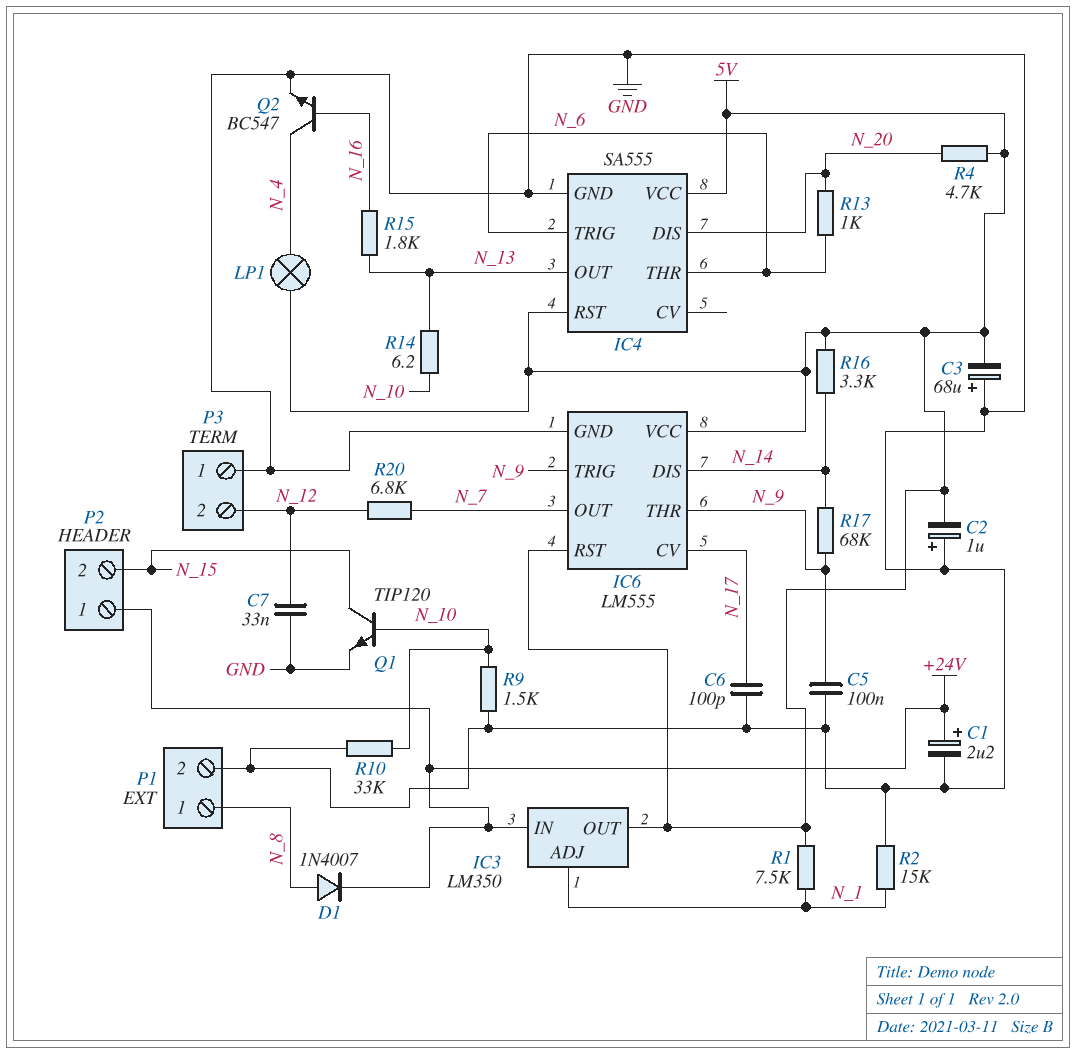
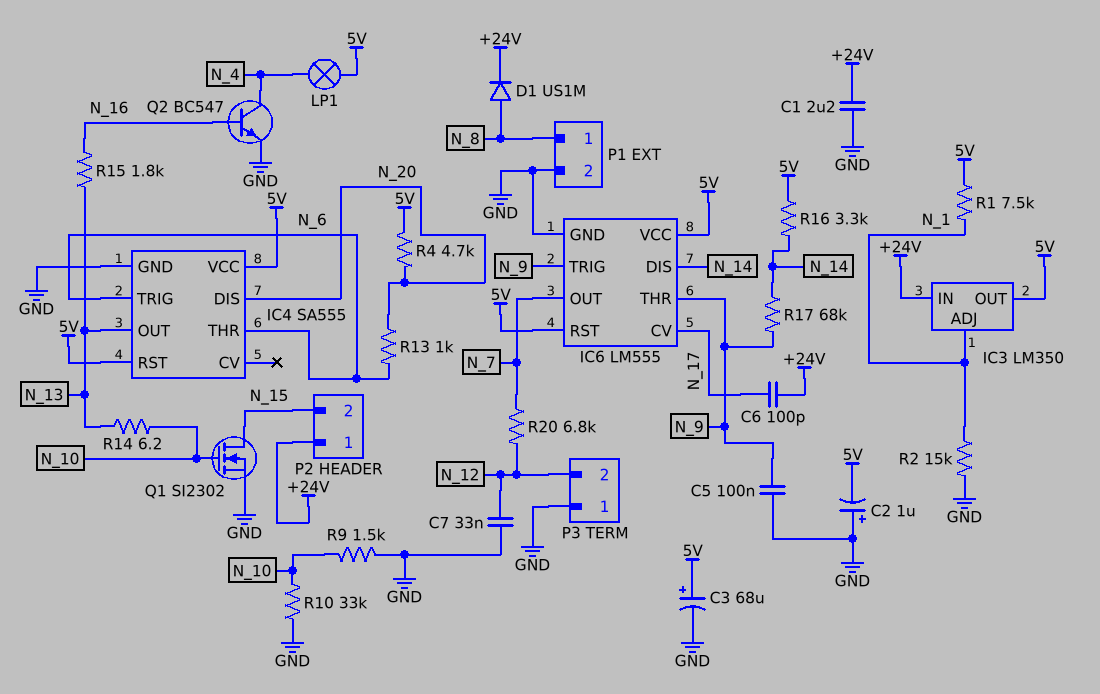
C1: 2.2uF (plus +24V, minus GND) -> 2.2uF (+24V, GND)
C3: 68uF (plus GND, minus 5V) -> 68uF (plus 5V, minus GND)
C6: 100pF (GND, N_17) -> 100pF (+24V, N_17)
D1: diode 1N4007 (A N_8, K +24V) -> diode US1M (A N_8, K +24V)
Q1: NPN TIP120 (B N_10, C N_15, E GND) -> NMOS SI2302 (G N_10, D N_15, S GND)

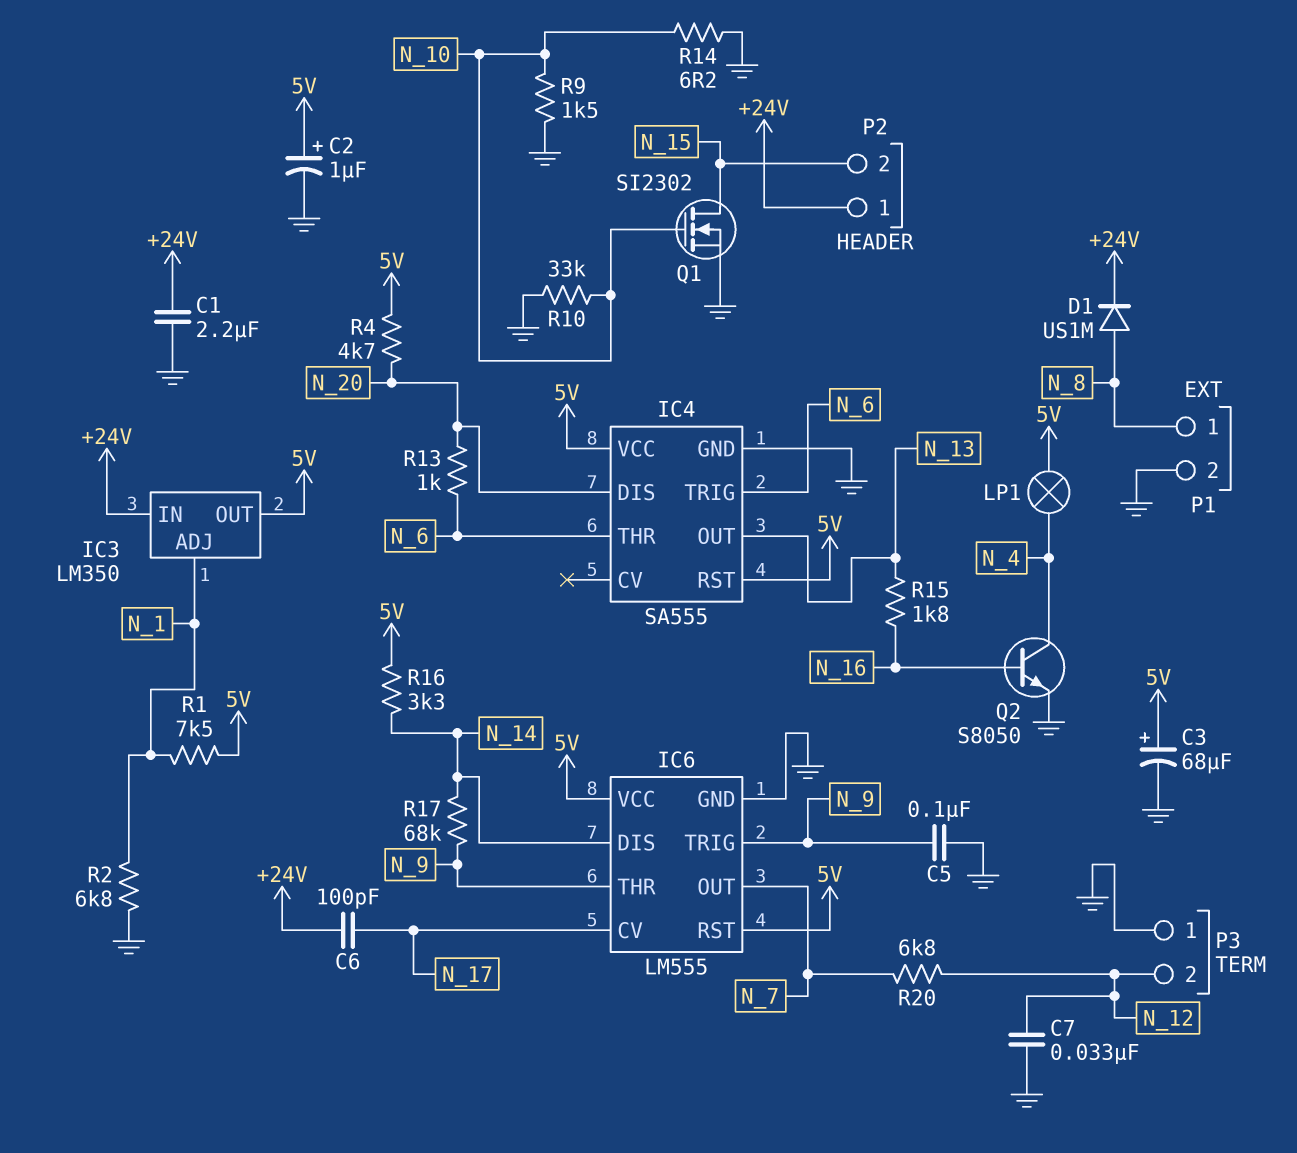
C2: 1uF (plus GND, minus 5V) -> 1uF (plus 5V, minus GND)
Q2: NPN BC547 (B N_16, C N_4, E GND) -> NPN S8050 (B N_16, C N_4, E GND)
R2: 15k (GND, N_1) -> 6.8k (GND, N_1)
R14: 6.2 (N_10, N_13) -> 6.2 (GND, N_10)

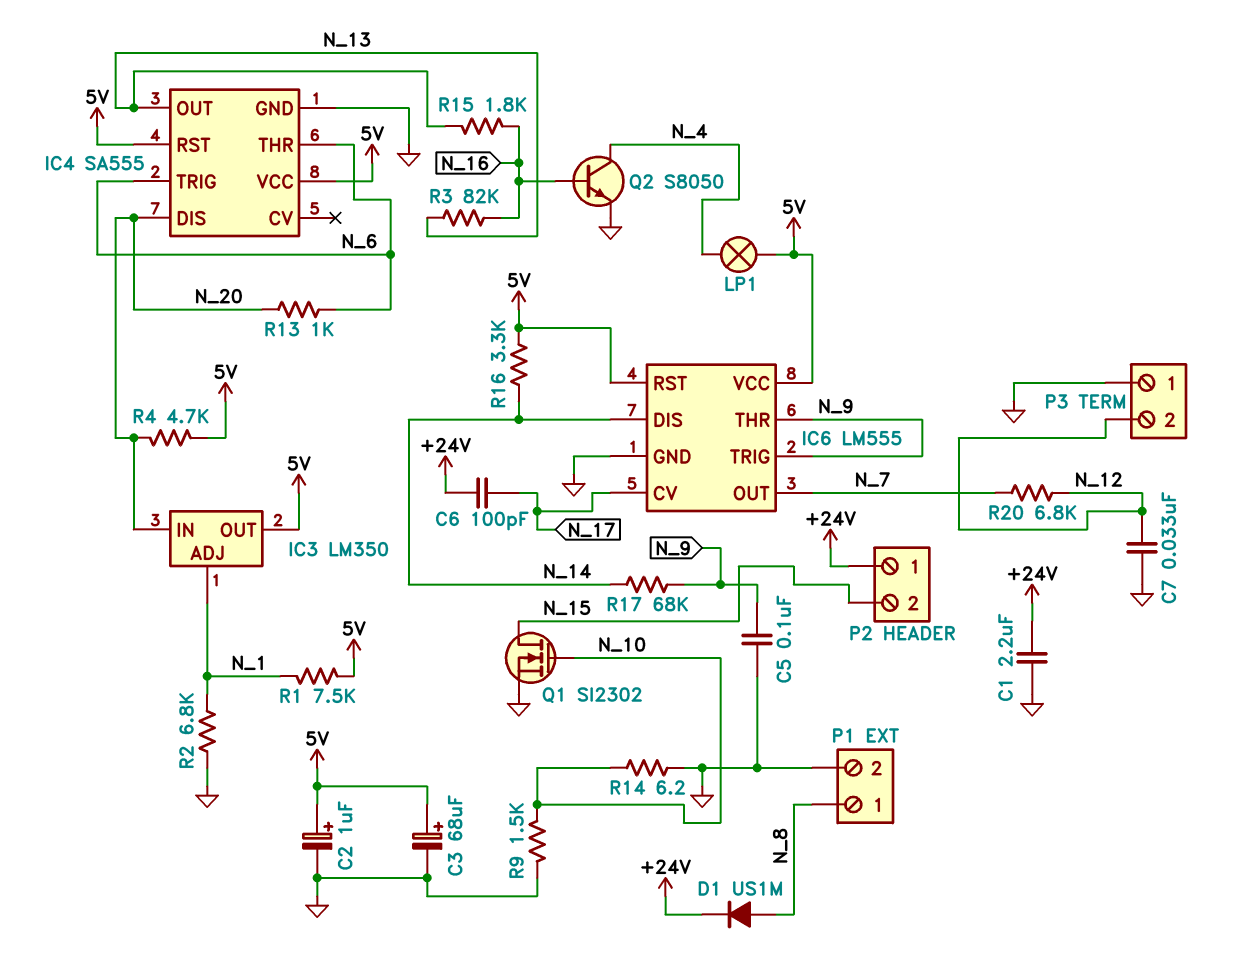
IC3 pin IN: +24V -> N_20
R3: none -> 82k (N_13, N_16)
R10: 33k (GND, N_10) -> none

